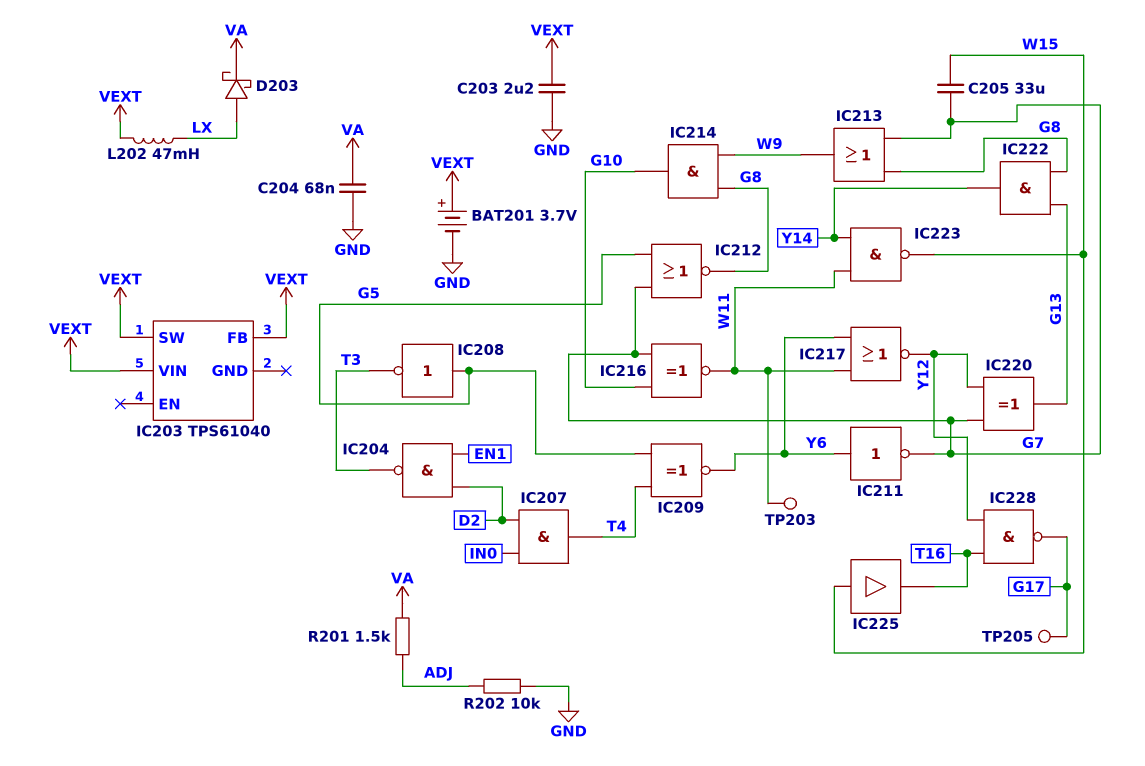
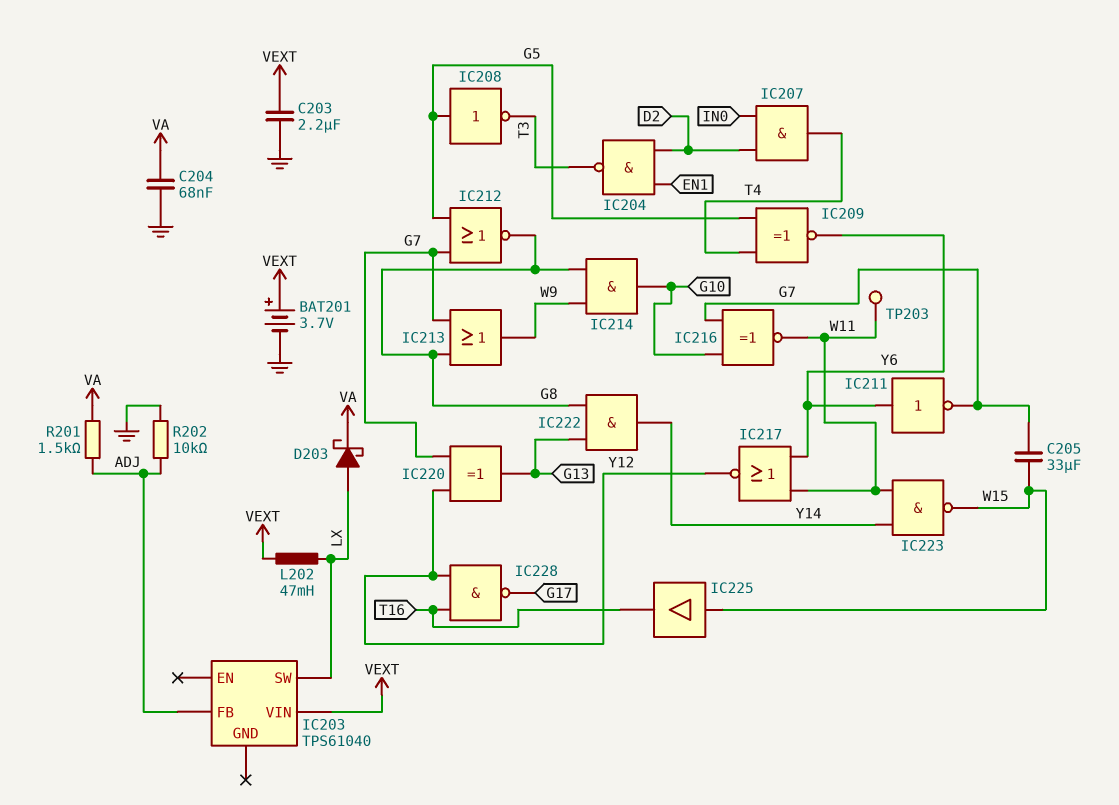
IC203 pin FB: VEXT -> ADJ
IC203 pin SW: VEXT -> LX
TP205: test point (G17) -> none

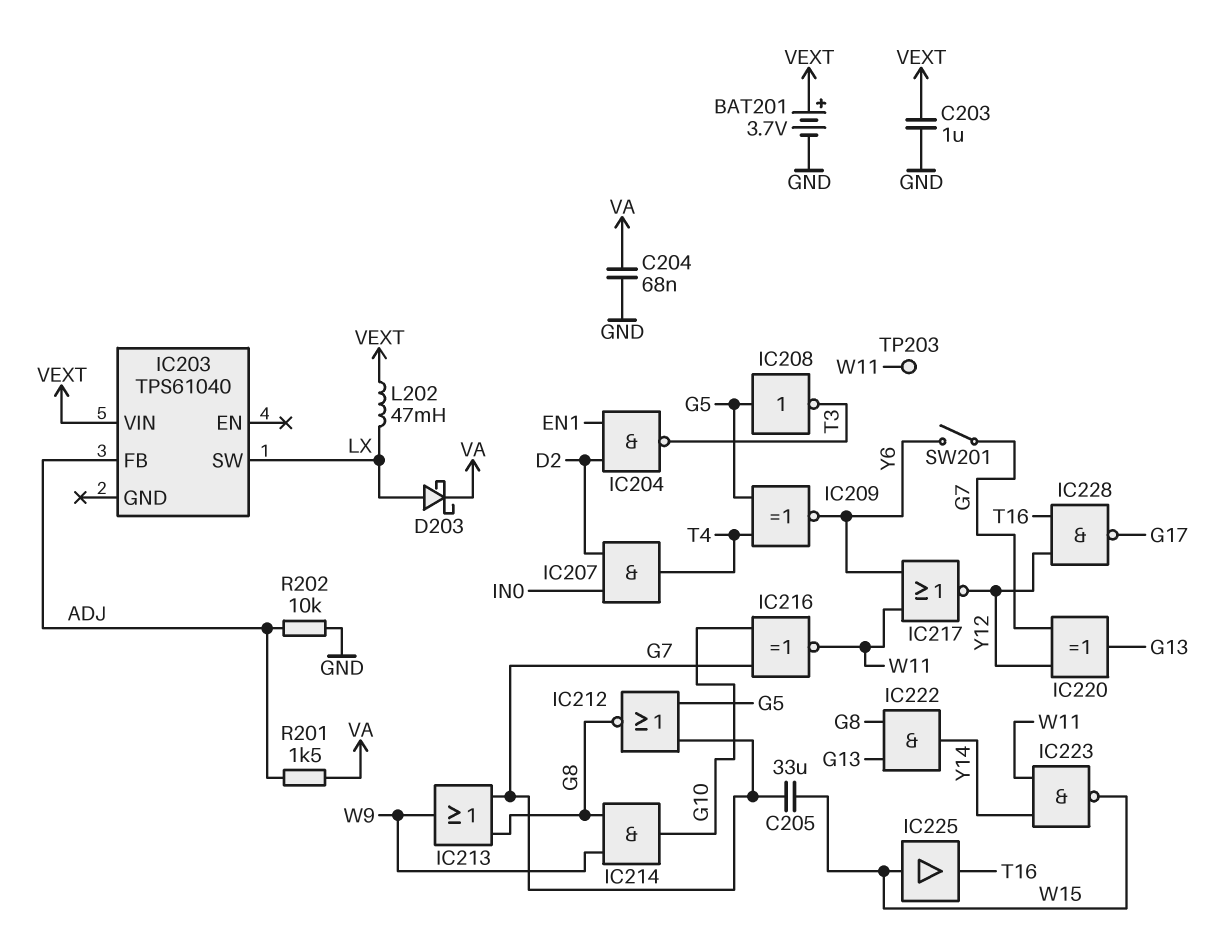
C203: 2.2uF (GND, VEXT) -> 1uF (GND, VEXT)
IC211: NOT (in Y6, out G7) -> none
SW201: none -> switch (G7, Y6)

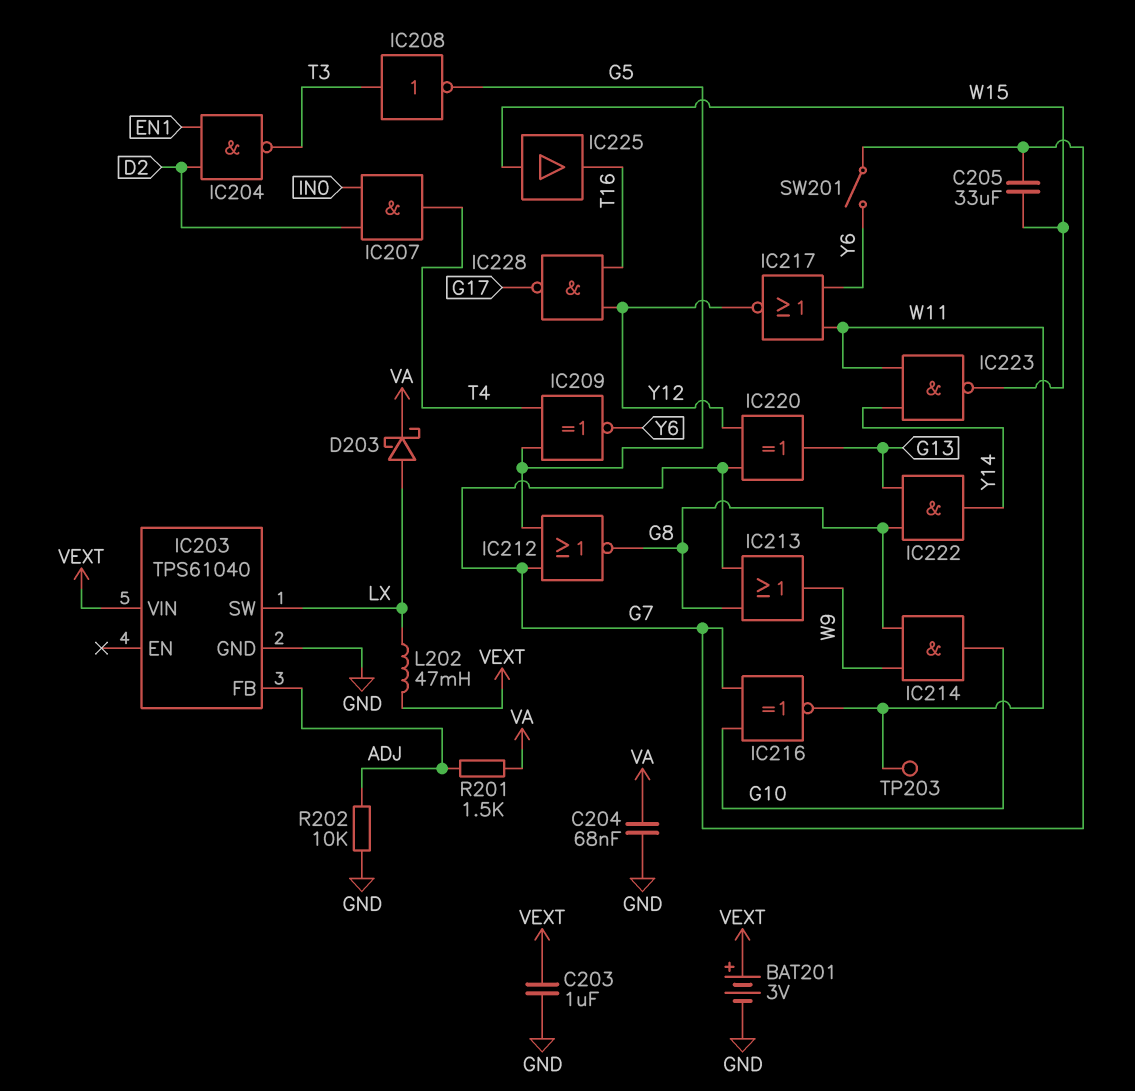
BAT201: 3.7V (plus VEXT, minus GND) -> 3V (plus VEXT, minus GND)
IC203 pin GND: none -> GND
IC208: NOT (in G5, out T3) -> NOT (in T3, out G5)

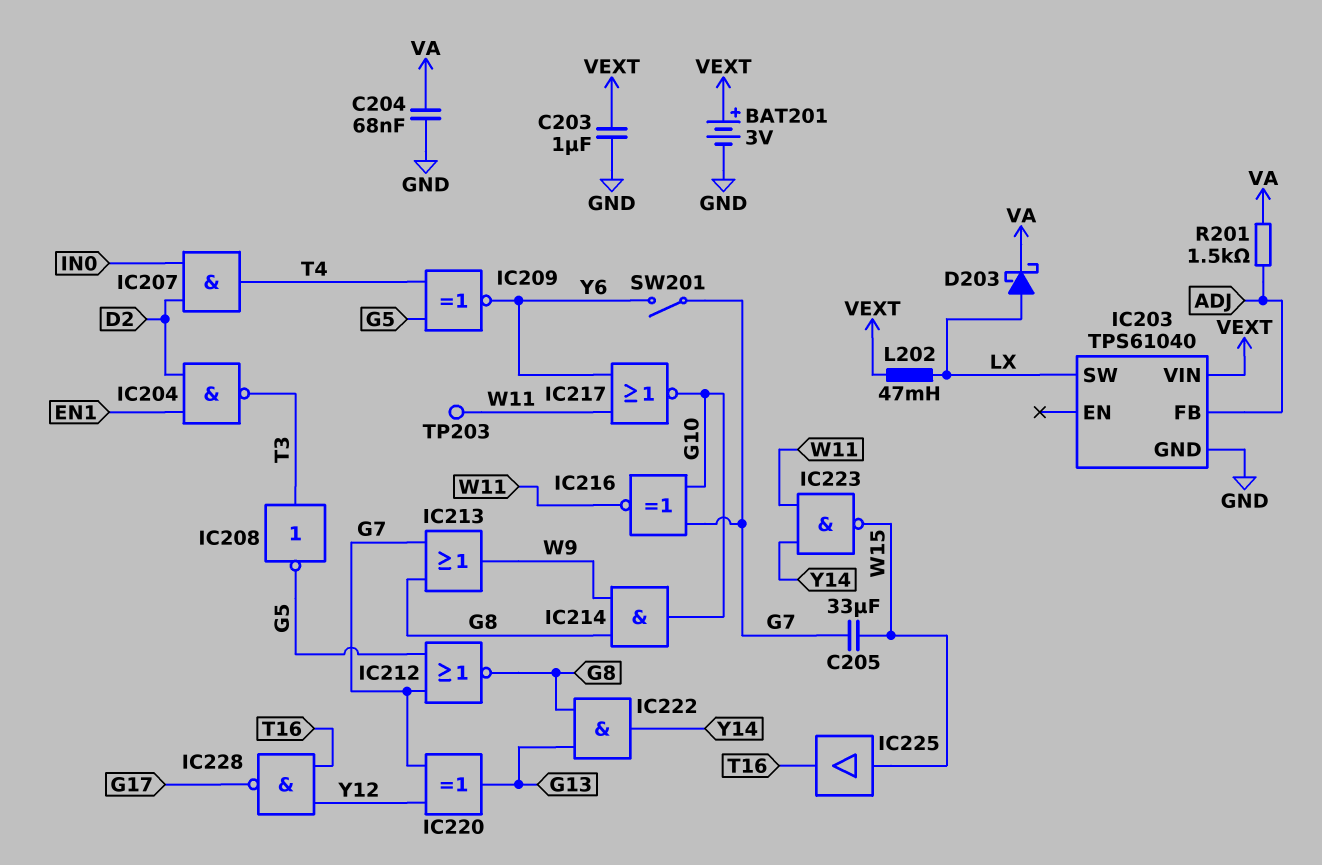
IC217: NOR (in W11, in Y6, out Y12) -> NOR (in W11, in Y6, out G10)
R202: 10k (ADJ, GND) -> none

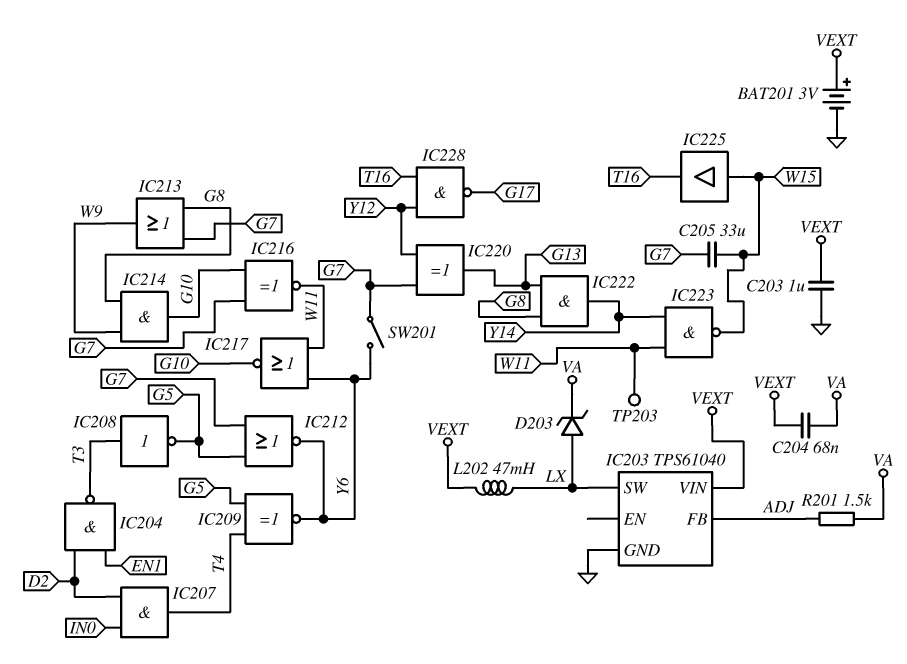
C204: 68nF (GND, VA) -> 68nF (VA, VEXT)
D203: schottky (A LX, K VA) -> zener (A LX, K VA)
IC212: NOR (in G5, in G7, out G8) -> NOR (in G5, in G7, out Y6)

